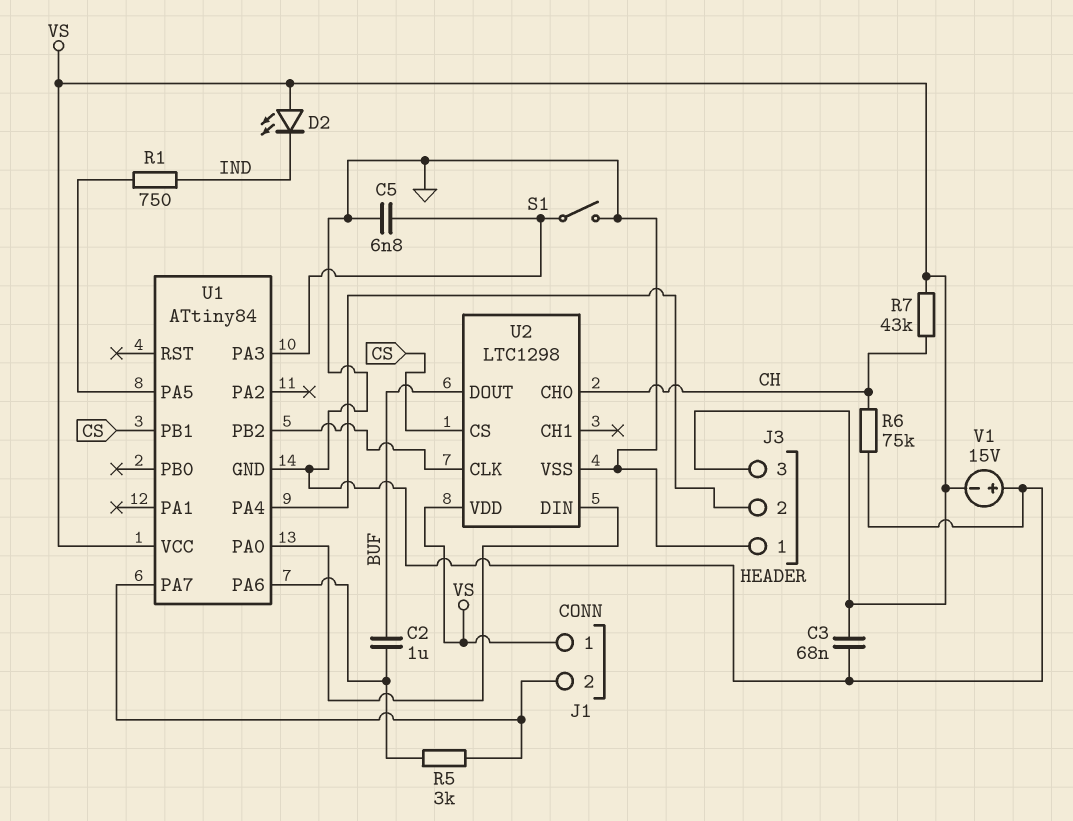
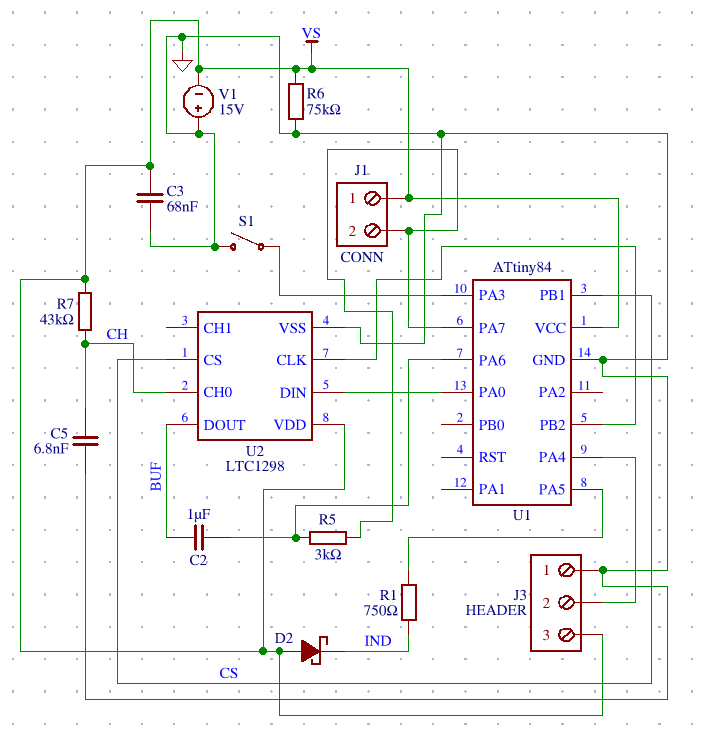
C5: 6.8nF (GND, U1/PA3) -> 6.8nF (CH, GND)
D2: LED (A VS, K IND) -> schottky (A VS, K IND)
R6: 75k (CH, GND) -> 75k (GND, VS)

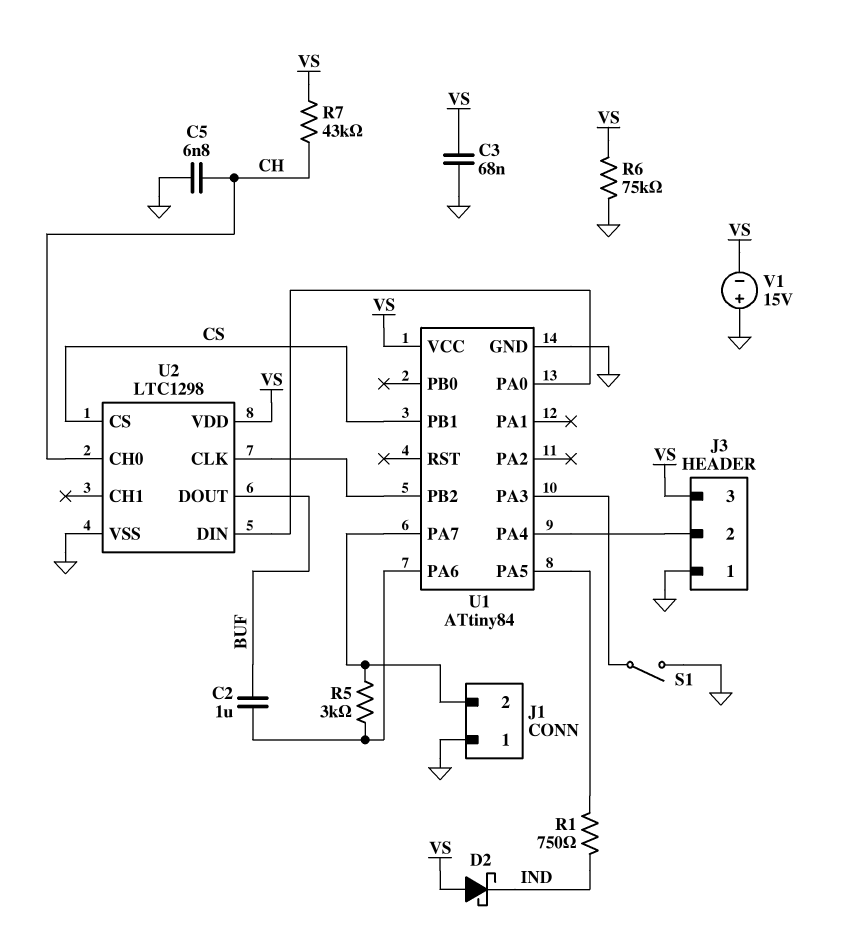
J1 pin 1: VS -> GND

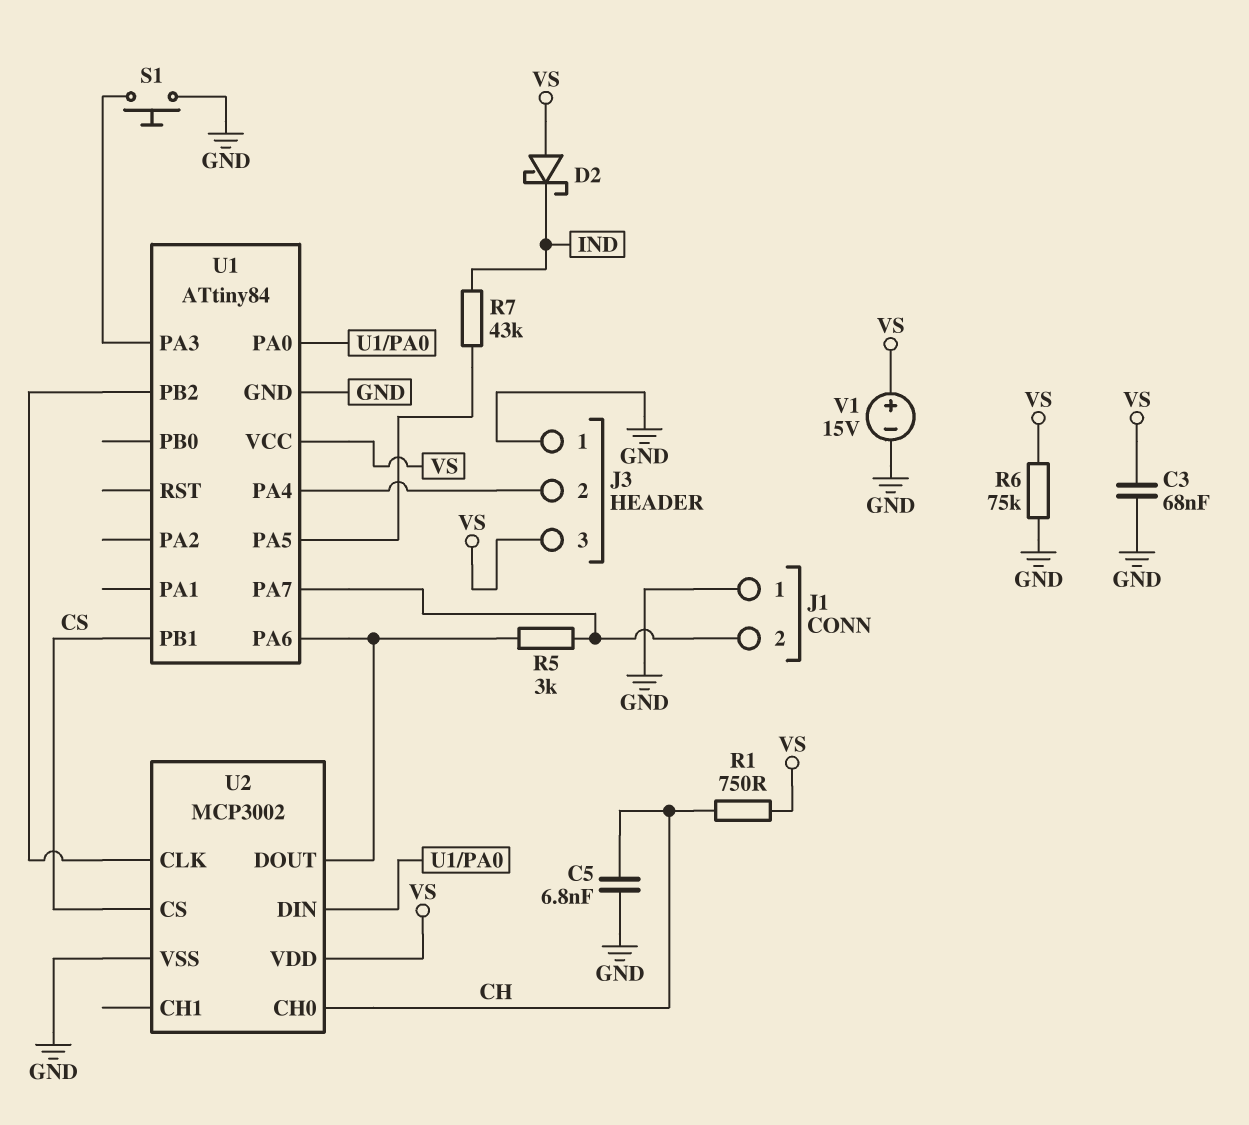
C2: 1uF (BUF, U1/PA6) -> none
R1: 750 (IND, U1/PA5) -> 750 (CH, VS)
R7: 43k (CH, VS) -> 43k (IND, U1/PA5)
S1: switch (GND, U1/PA3) -> button (GND, U1/PA3)
U2: LTC1298 -> MCP3002
U2 pin DOUT: BUF -> U1/PA6
V1: 15V (plus GND, minus VS) -> 15V (plus VS, minus GND)

